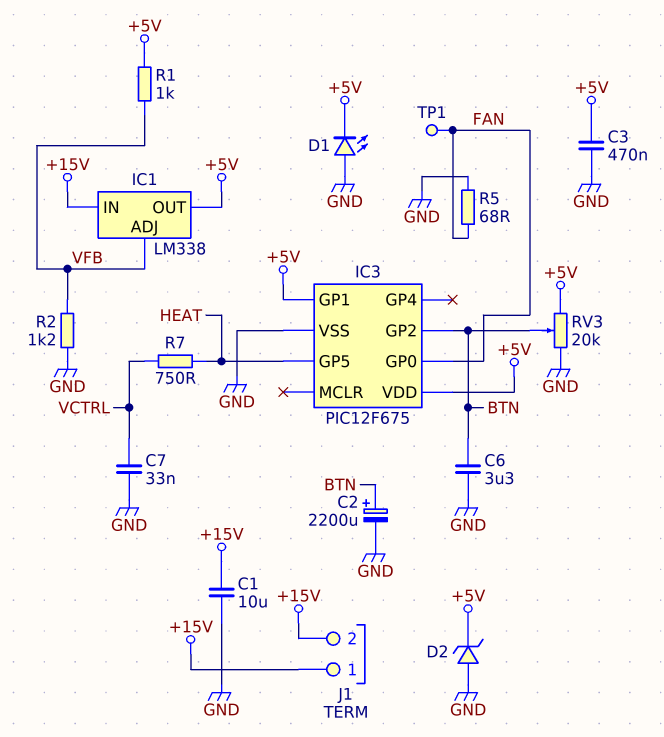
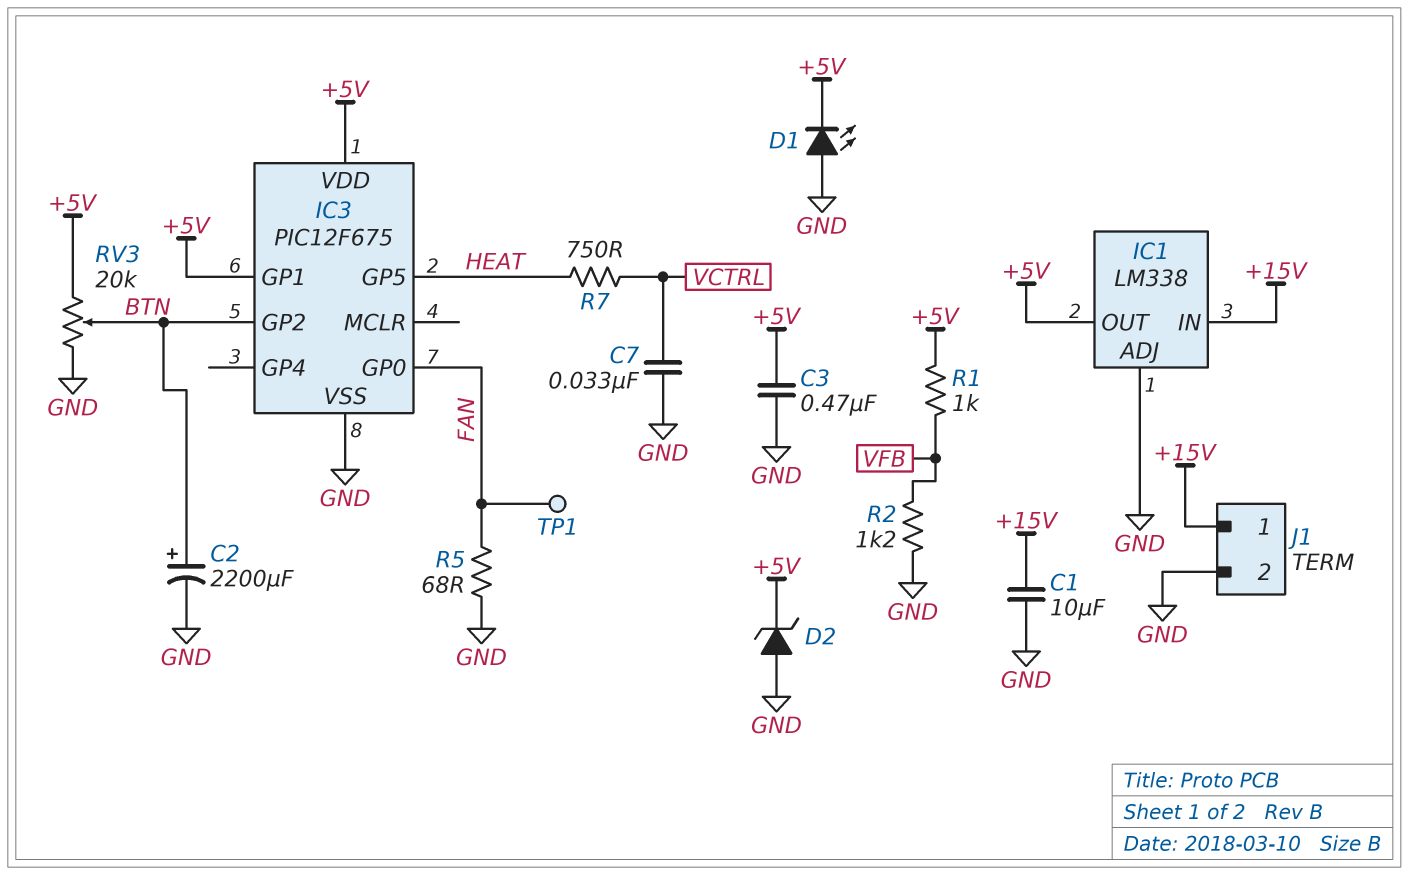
C6: 3.3uF (BTN, GND) -> none
IC1 pin ADJ: VFB -> GND
J1 pin 2: +15V -> GND

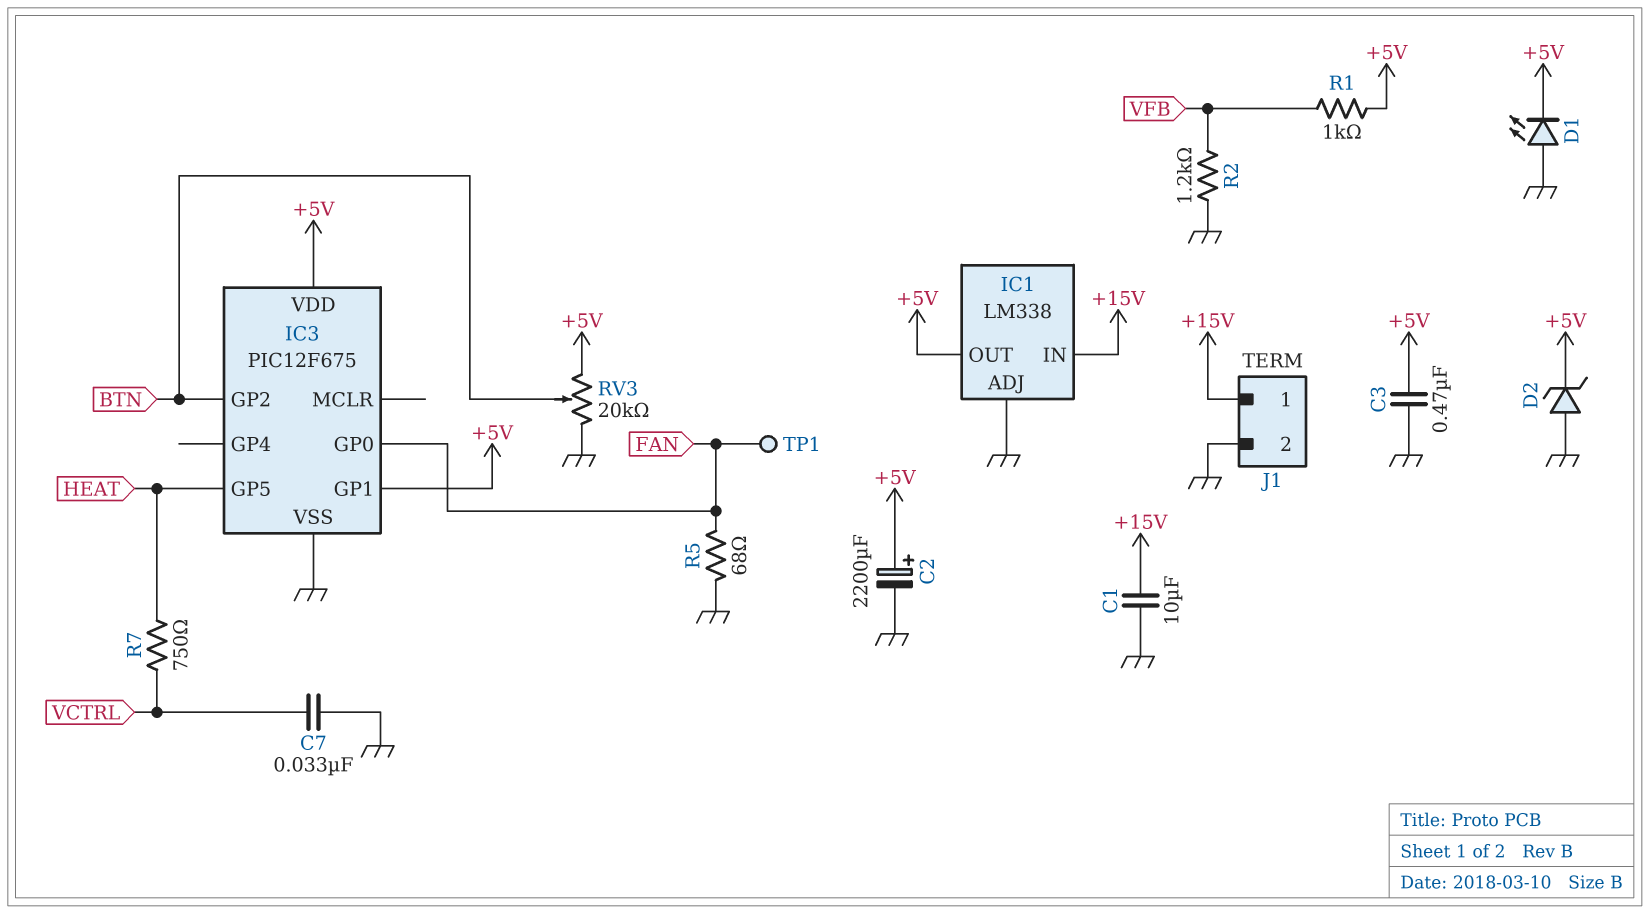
C2: 2200uF (plus BTN, minus GND) -> 2200uF (plus +5V, minus GND)

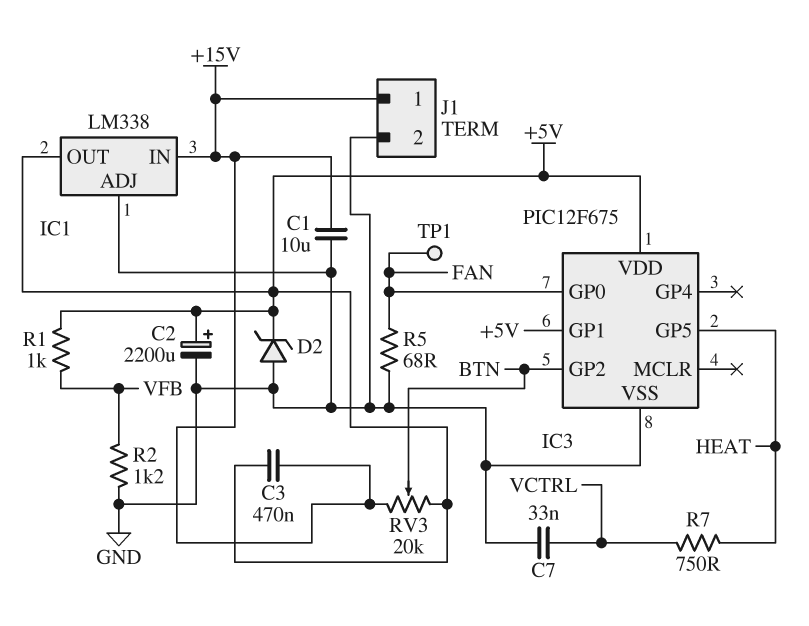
C3: 470nF (+5V, GND) -> 470nF (+5V, +15V)
D1: LED (A GND, K +5V) -> none
RV3: 20k (+5V, GND, wiper BTN) -> 20k (+5V, +15V, wiper BTN)

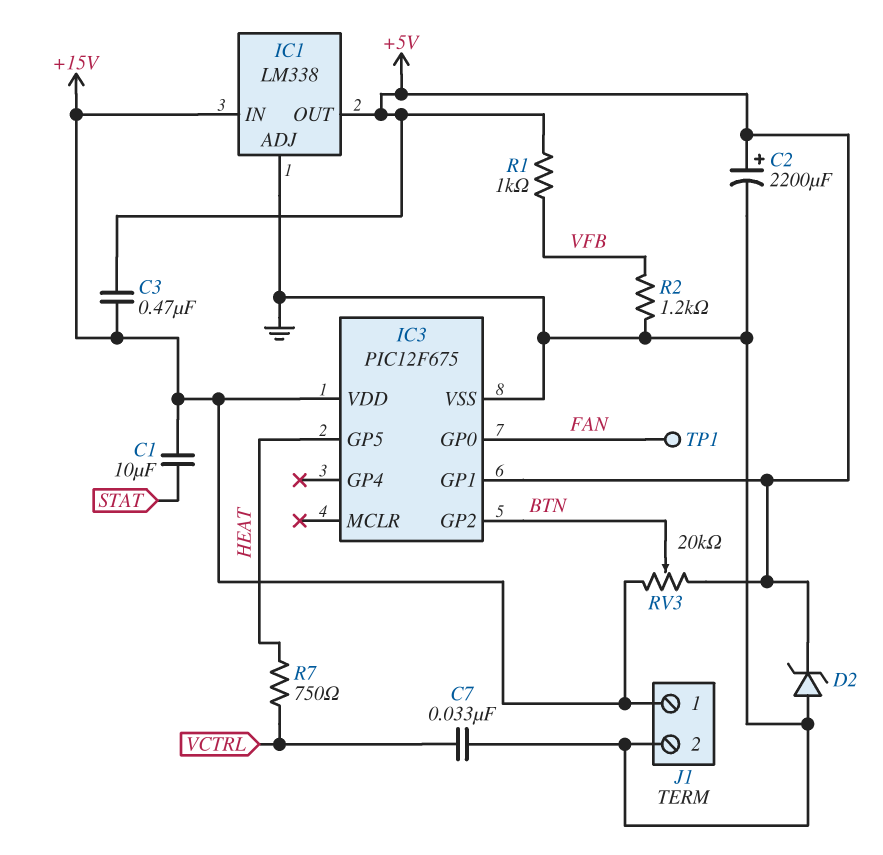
C1: 10uF (+15V, GND) -> 10uF (+15V, STAT)
IC3 pin VDD: +5V -> +15V
R5: 68 (FAN, GND) -> none

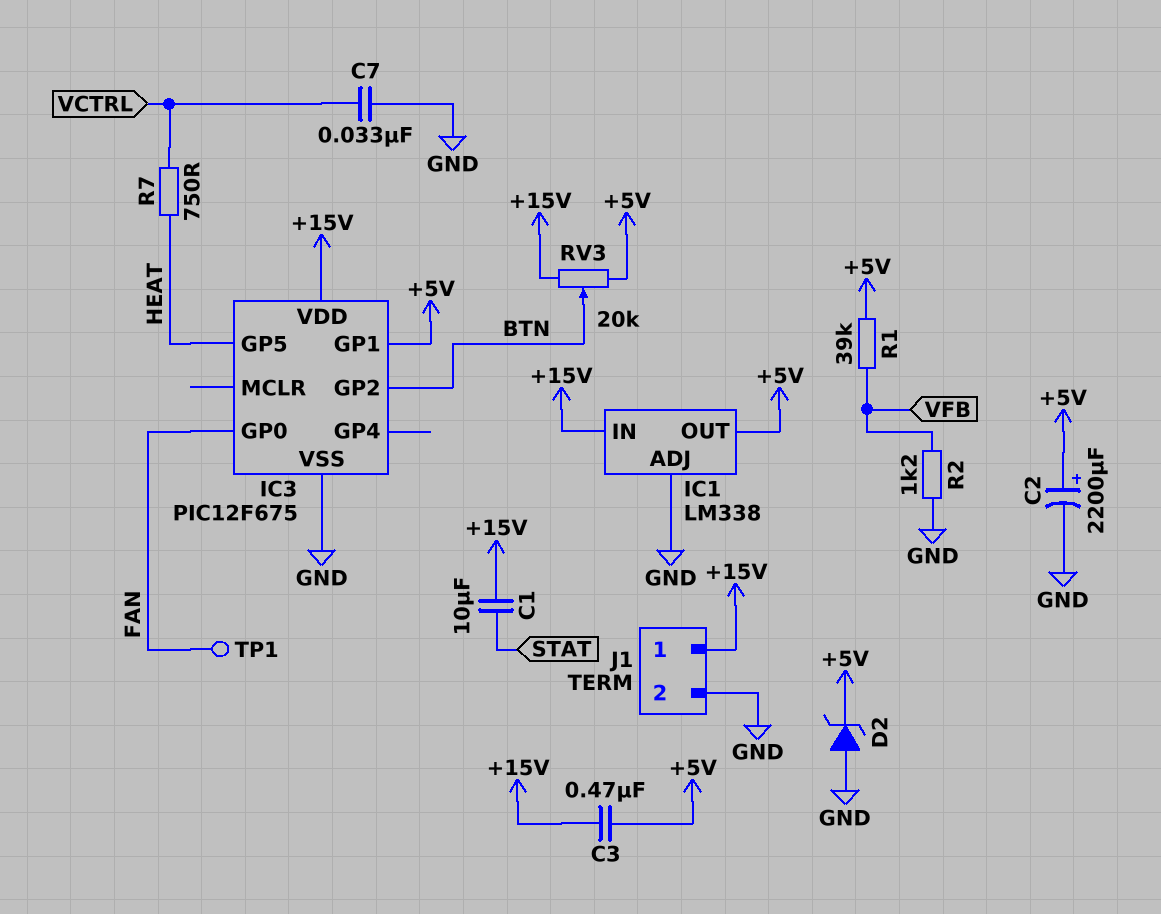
R1: 1k (+5V, VFB) -> 39k (+5V, VFB)

